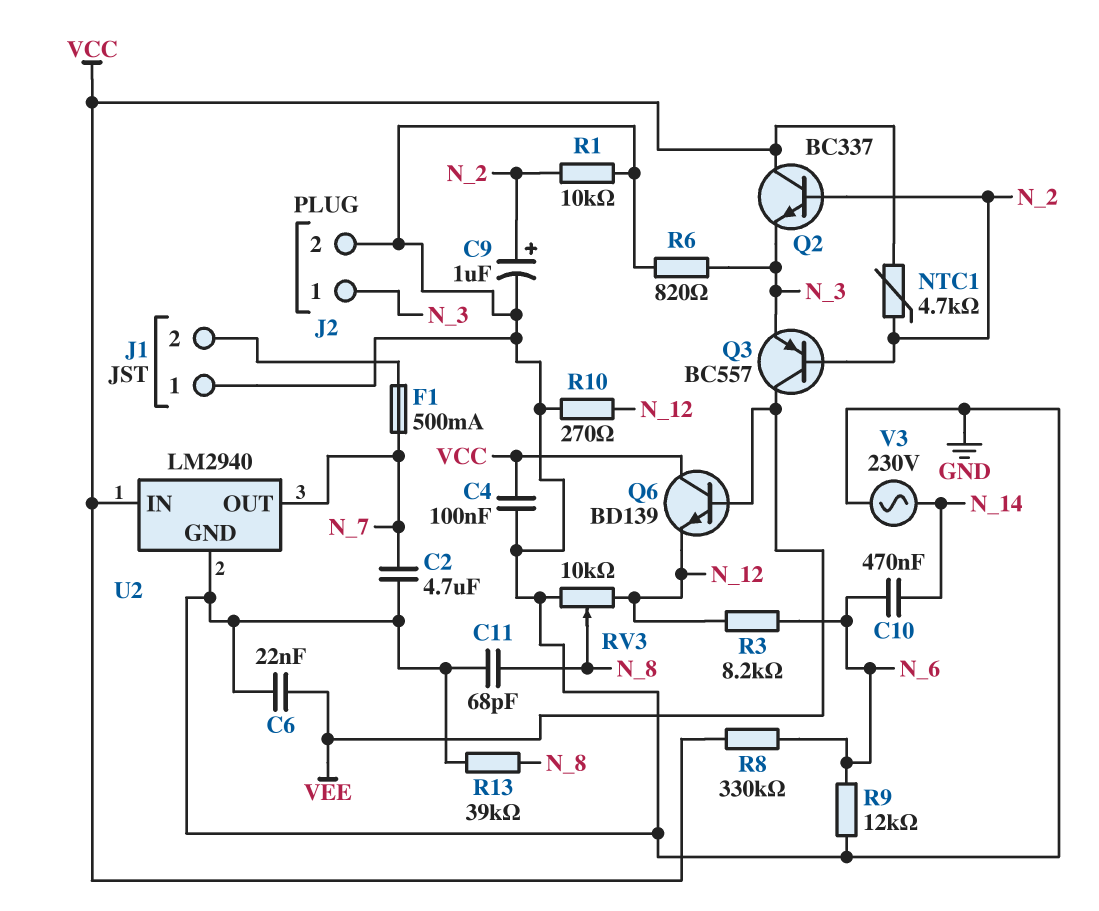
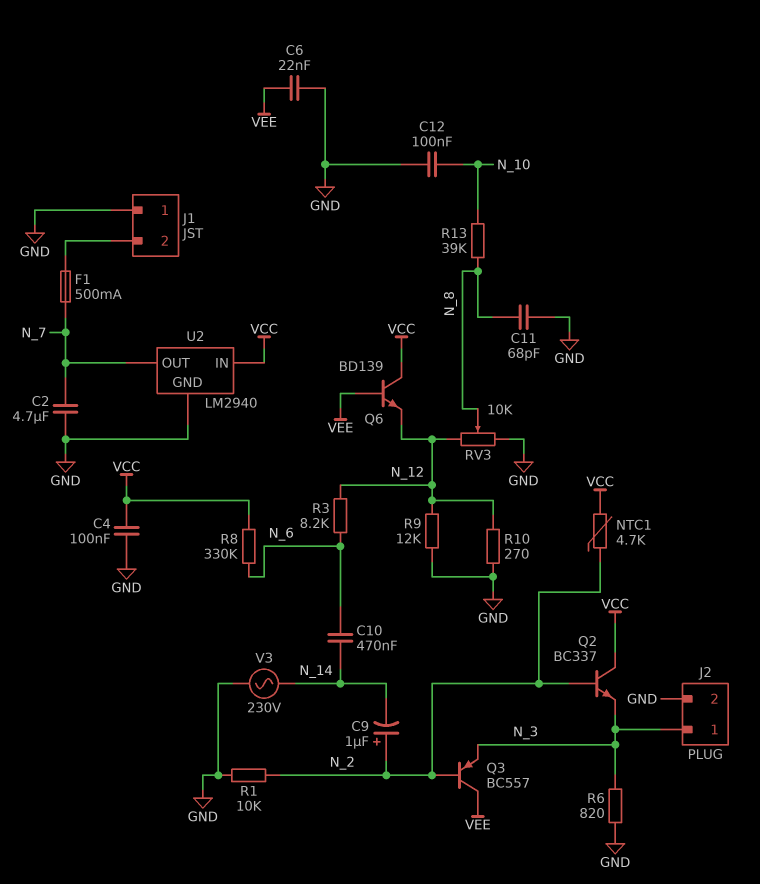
C9: 1uF (plus N_2, minus GND) -> 1uF (plus N_2, minus N_14)
C12: none -> 100nF (GND, N_10)
R9: 12k (GND, N_6) -> 12k (GND, N_12)
R13: 39k (GND, N_8) -> 39k (N_8, N_10)

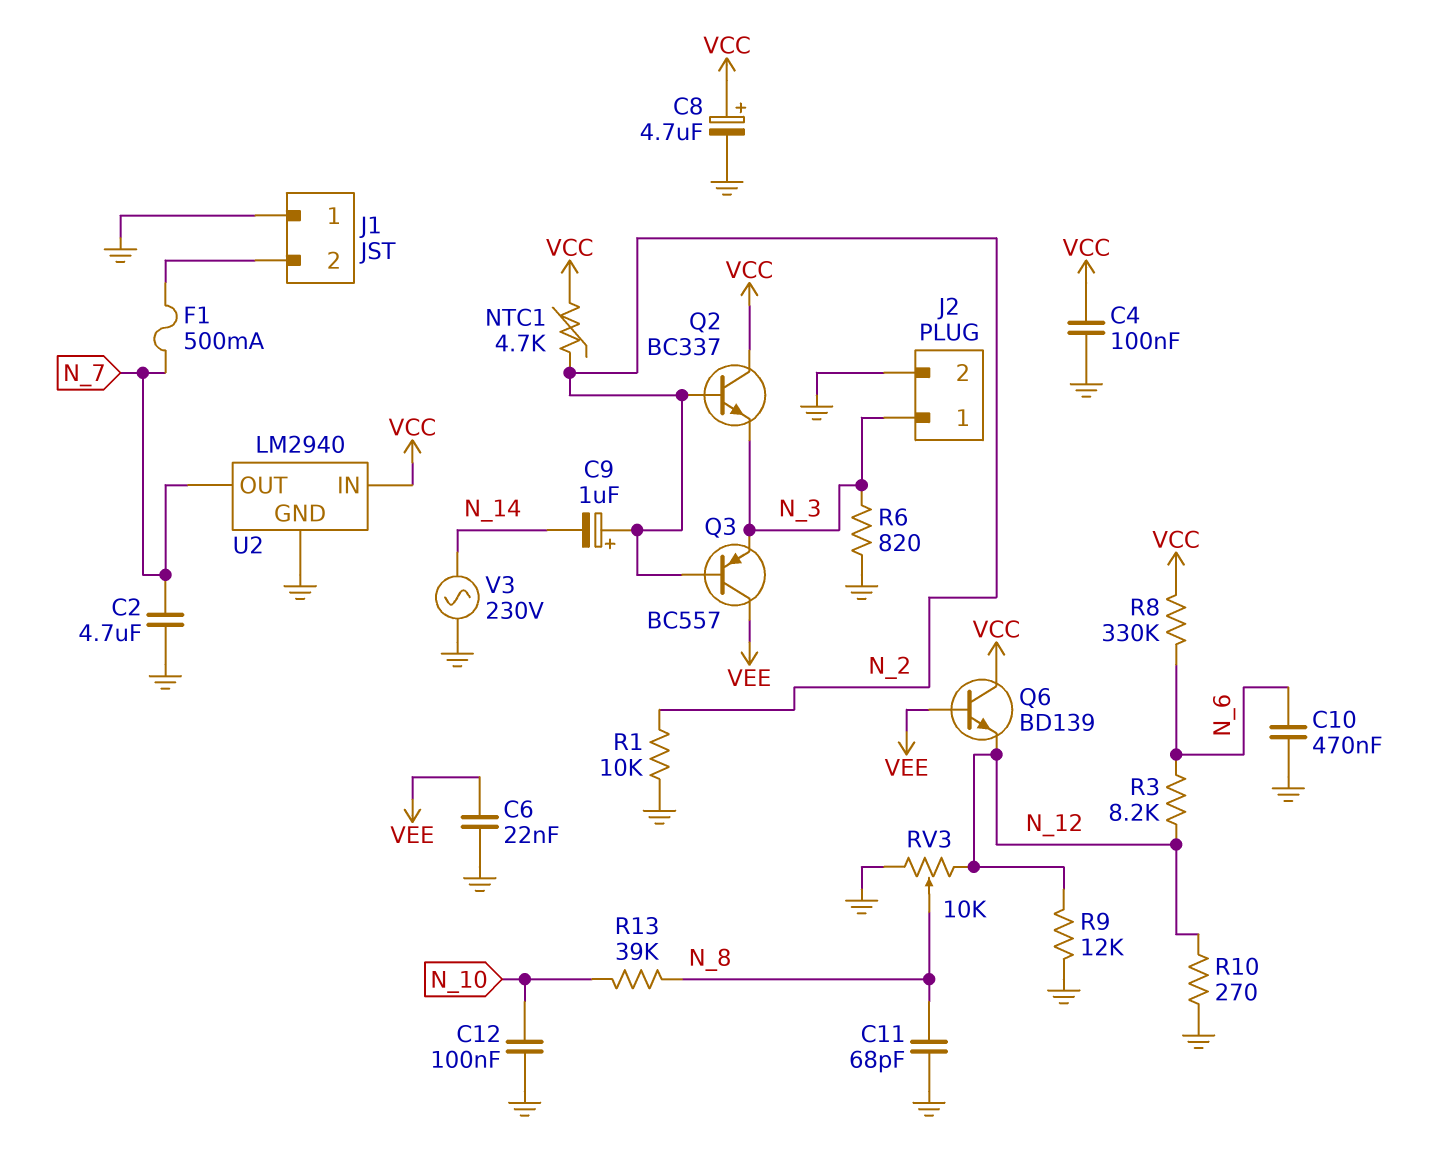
C8: none -> 4.7uF (plus VCC, minus GND)
C10: 470nF (N_6, N_14) -> 470nF (GND, N_6)

